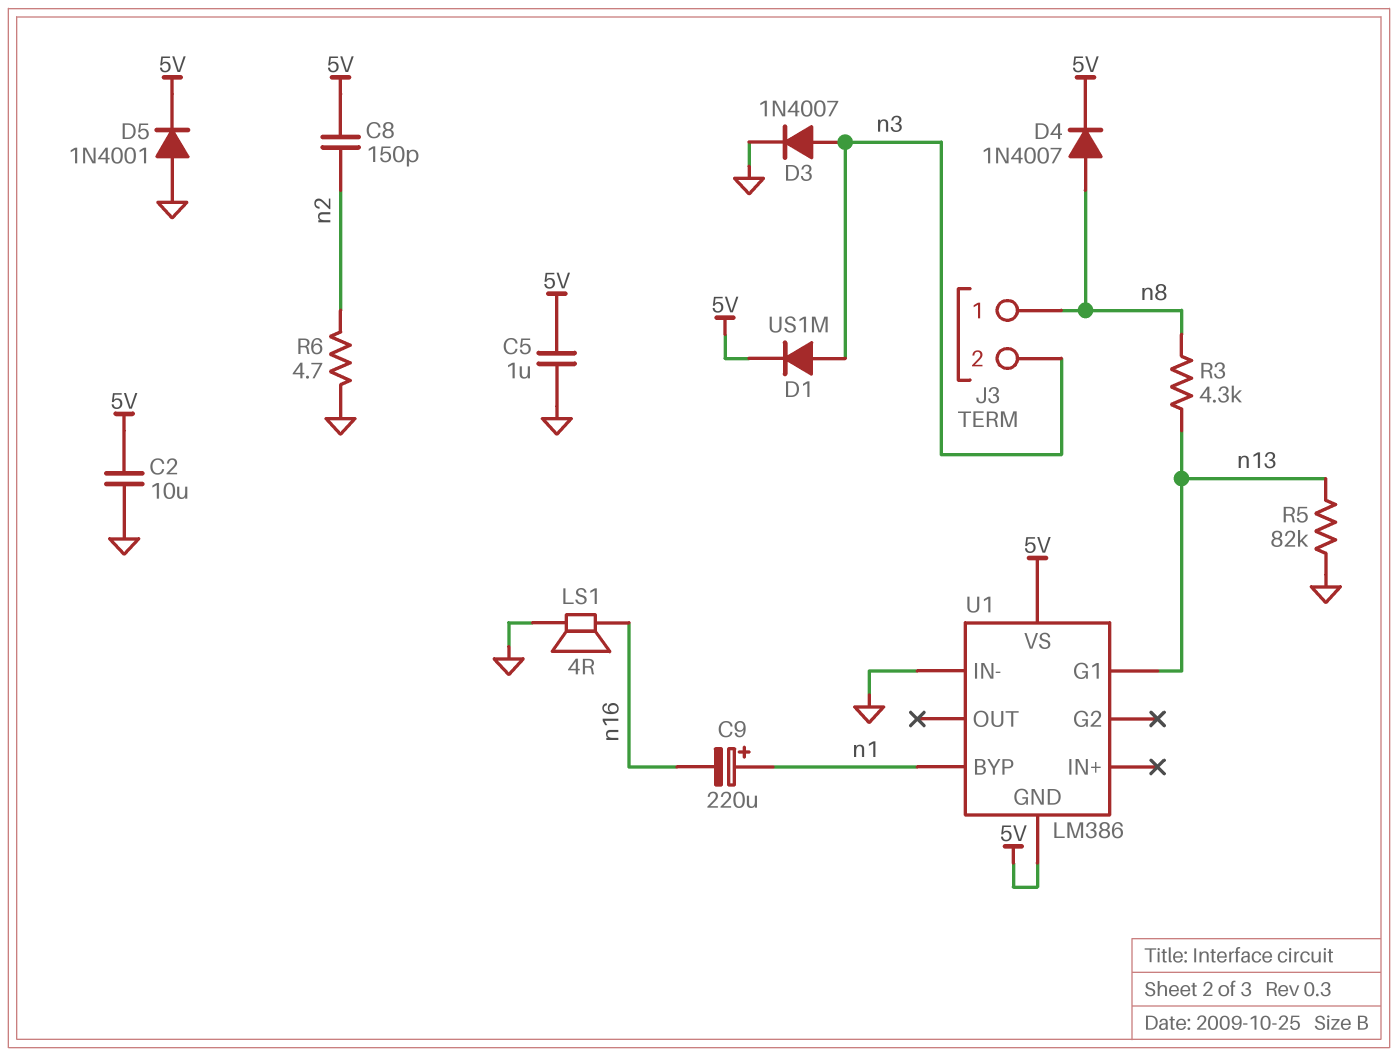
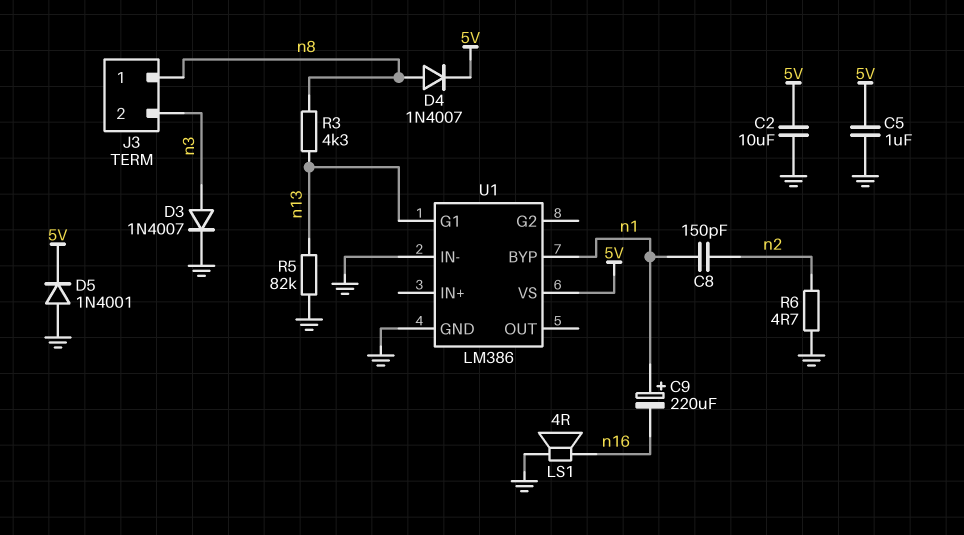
C8: 150pF (5V, n2) -> 150pF (n1, n2)
D1: diode US1M (A n3, K 5V) -> none
U1 pin GND: 5V -> GND

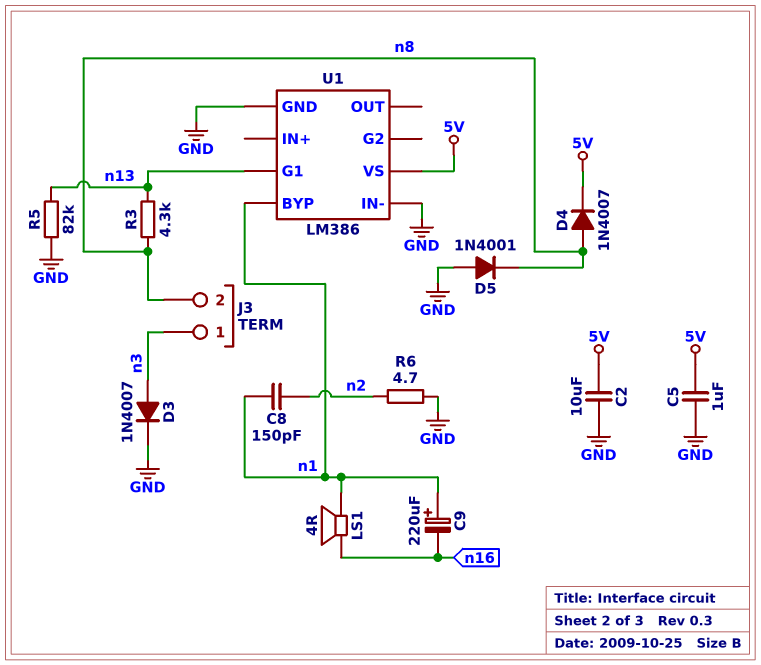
D5: diode 1N4001 (A GND, K 5V) -> diode 1N4001 (A GND, K n8)
J3 pin 1: n8 -> n3
J3 pin 2: n3 -> n8
LS1: speaker 4R (GND, n16) -> speaker 4R (n1, n16)

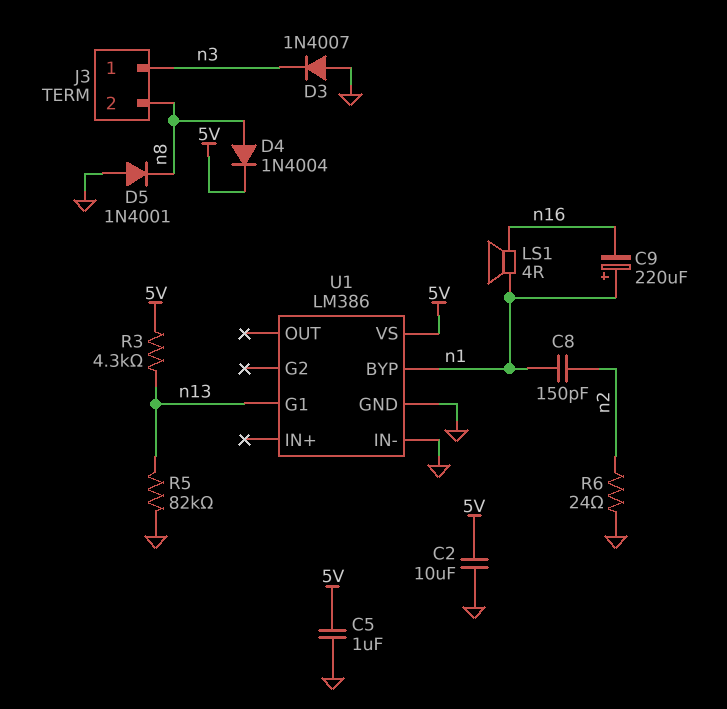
D3: diode 1N4007 (A n3, K GND) -> diode 1N4007 (A GND, K n3)
D4: diode 1N4007 (A n8, K 5V) -> diode 1N4004 (A n8, K 5V)
R3: 4.3k (n8, n13) -> 4.3k (5V, n13)
R6: 4.7 (GND, n2) -> 24 (GND, n2)

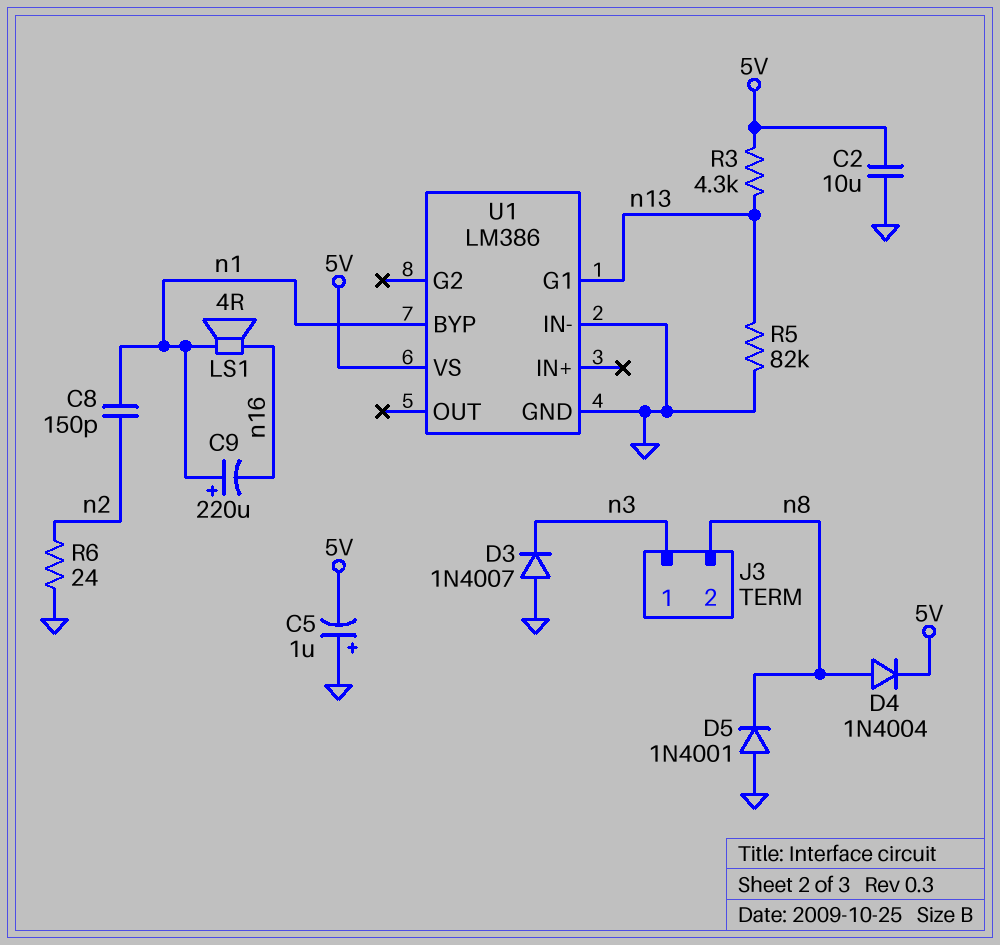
C5: 1uF (5V, GND) -> 1uF (plus GND, minus 5V)

